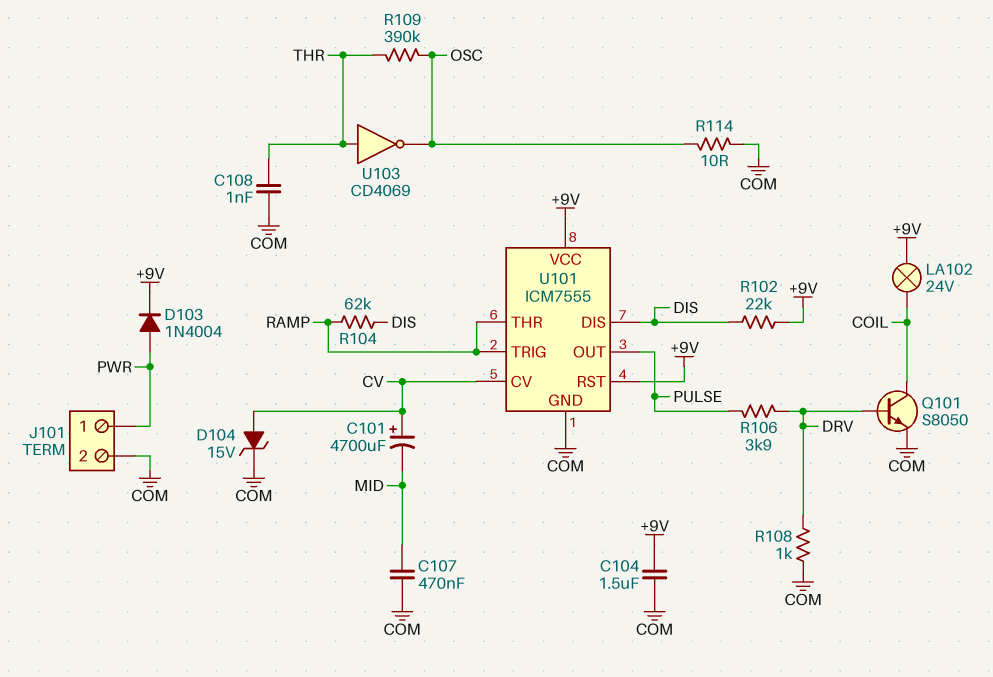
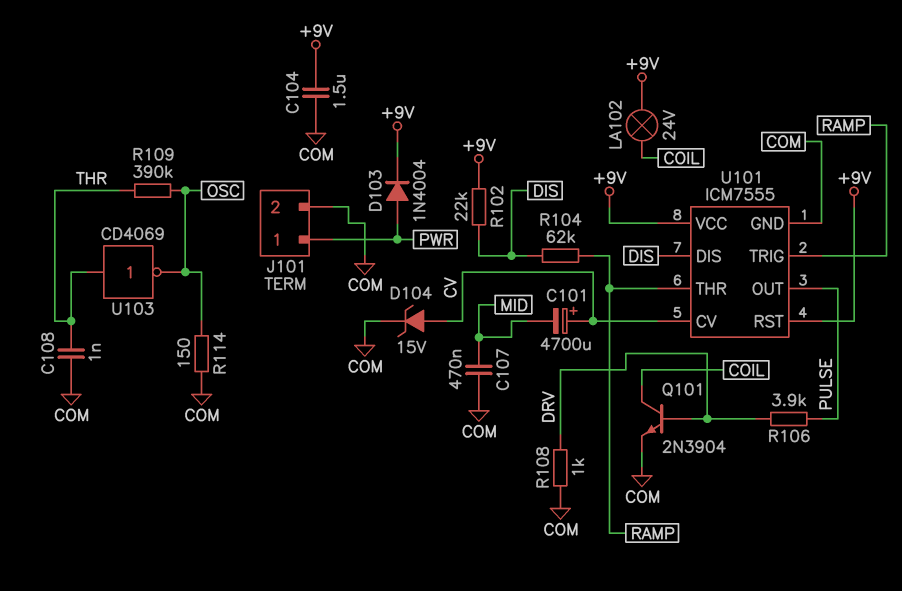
Q101: NPN S8050 (B DRV, C COIL, E COM) -> NPN 2N3904 (B DRV, C COIL, E COM)
R114: 10 (COM, OSC) -> 150 (COM, OSC)

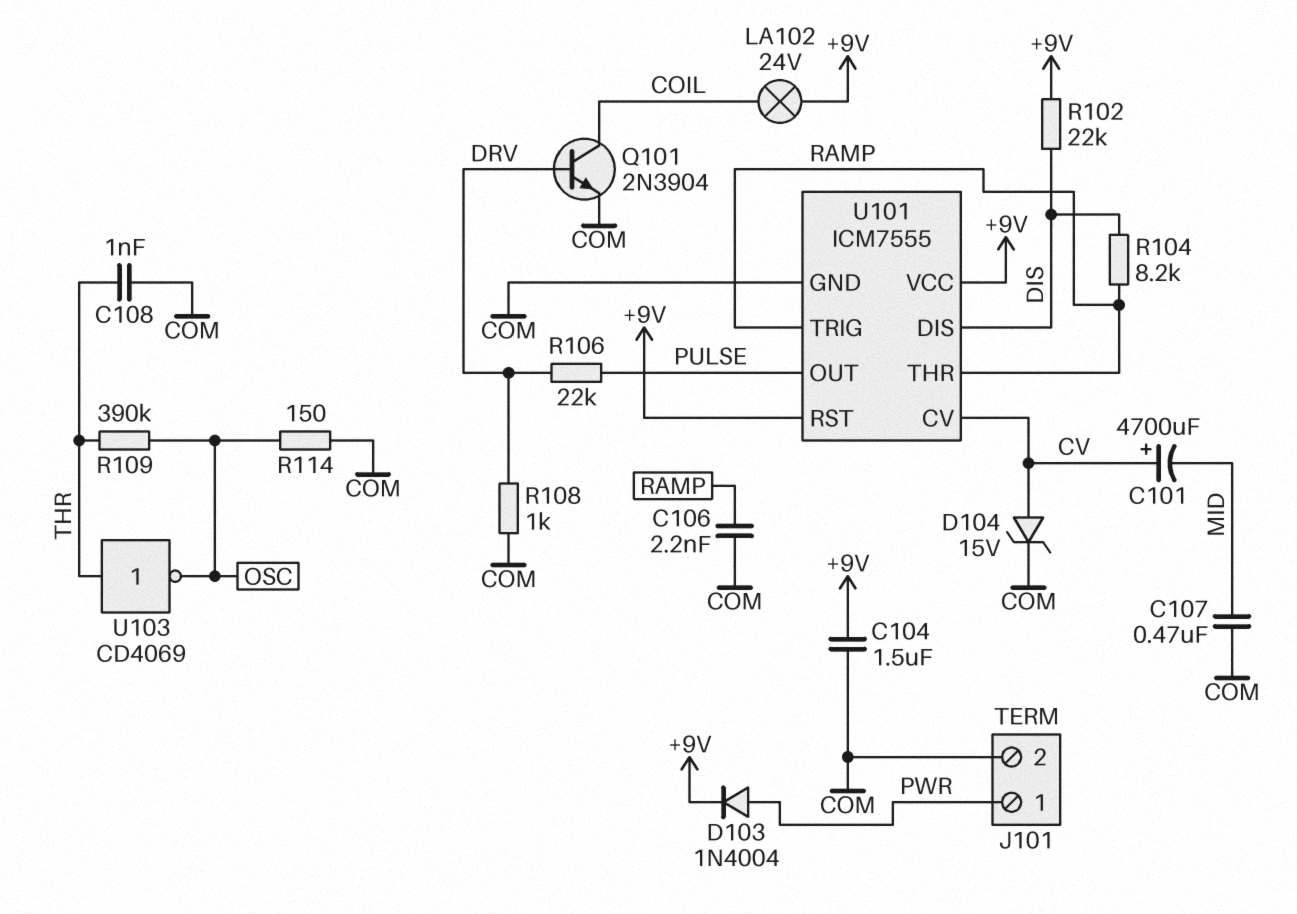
C106: none -> 2.2nF (COM, RAMP)
R104: 62k (DIS, RAMP) -> 8.2k (DIS, RAMP)
R106: 3.9k (DRV, PULSE) -> 22k (DRV, PULSE)

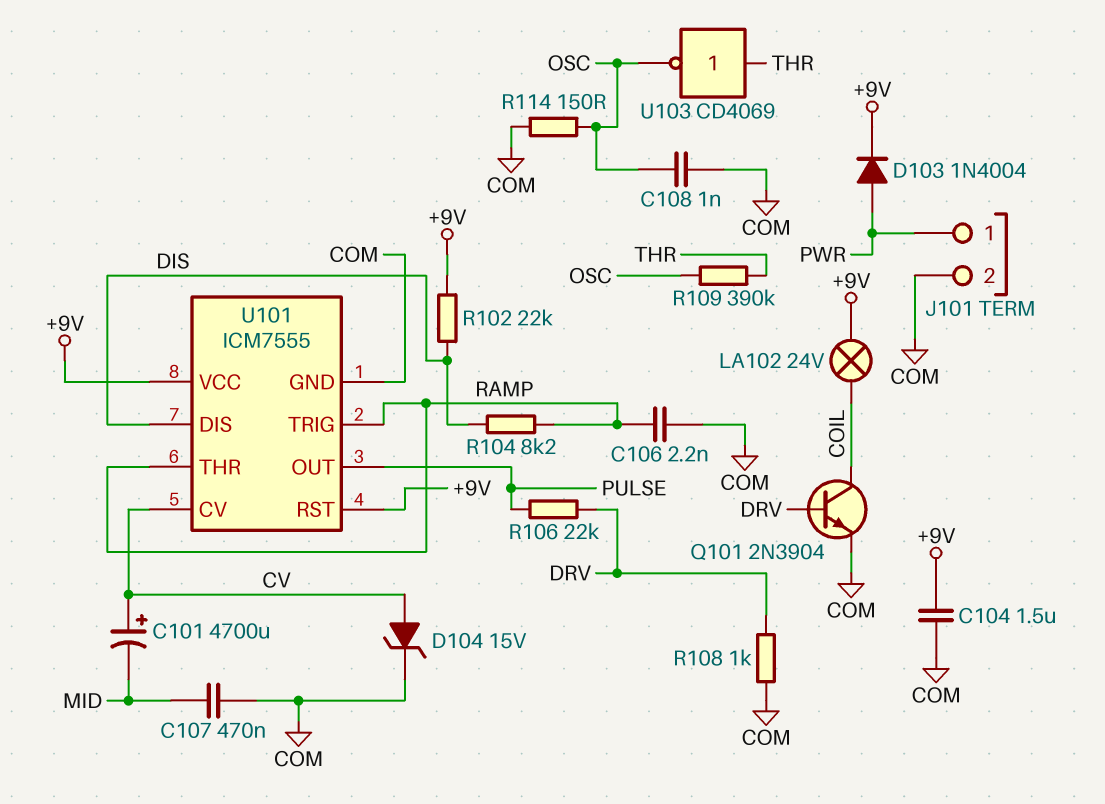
C108: 1nF (COM, THR) -> 1nF (COM, OSC)

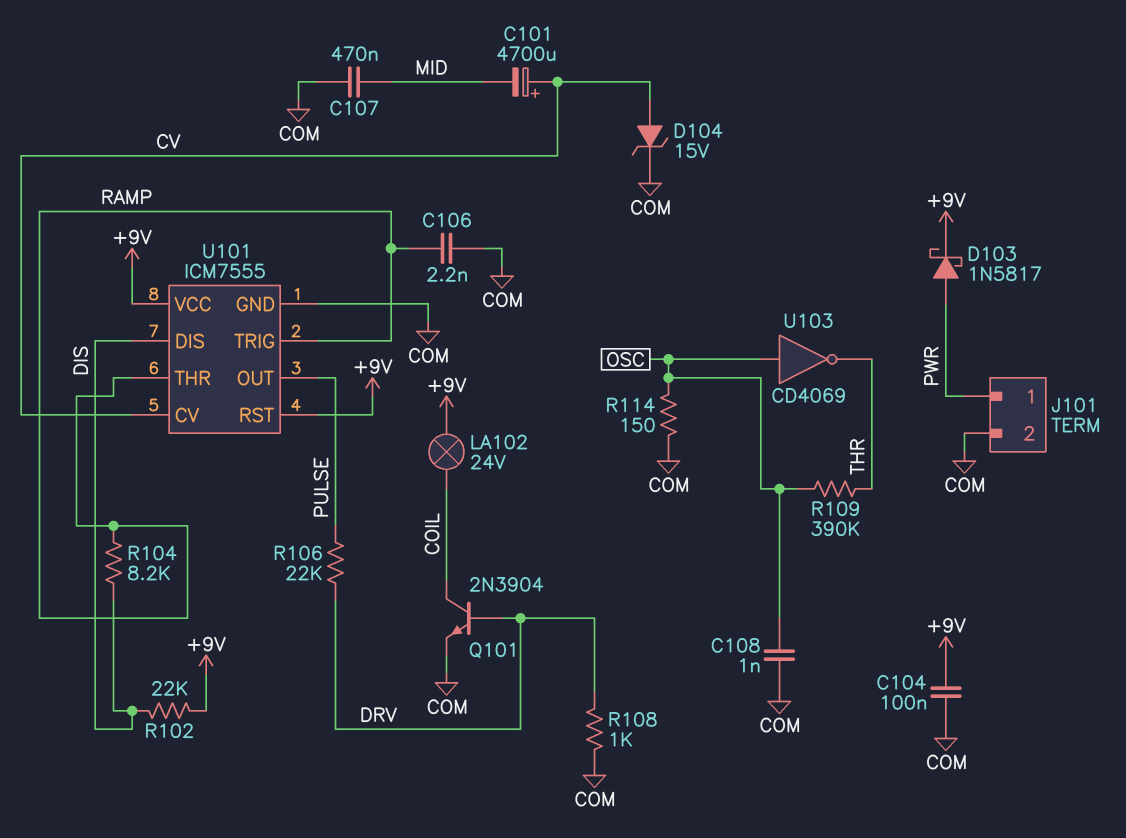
C104: 1.5uF (+9V, COM) -> 100nF (+9V, COM)
D103: diode 1N4004 (A PWR, K +9V) -> schottky 1N5817 (A PWR, K +9V)
U103: NOT CD4069 (in THR, out OSC) -> NOT CD4069 (in OSC, out THR)

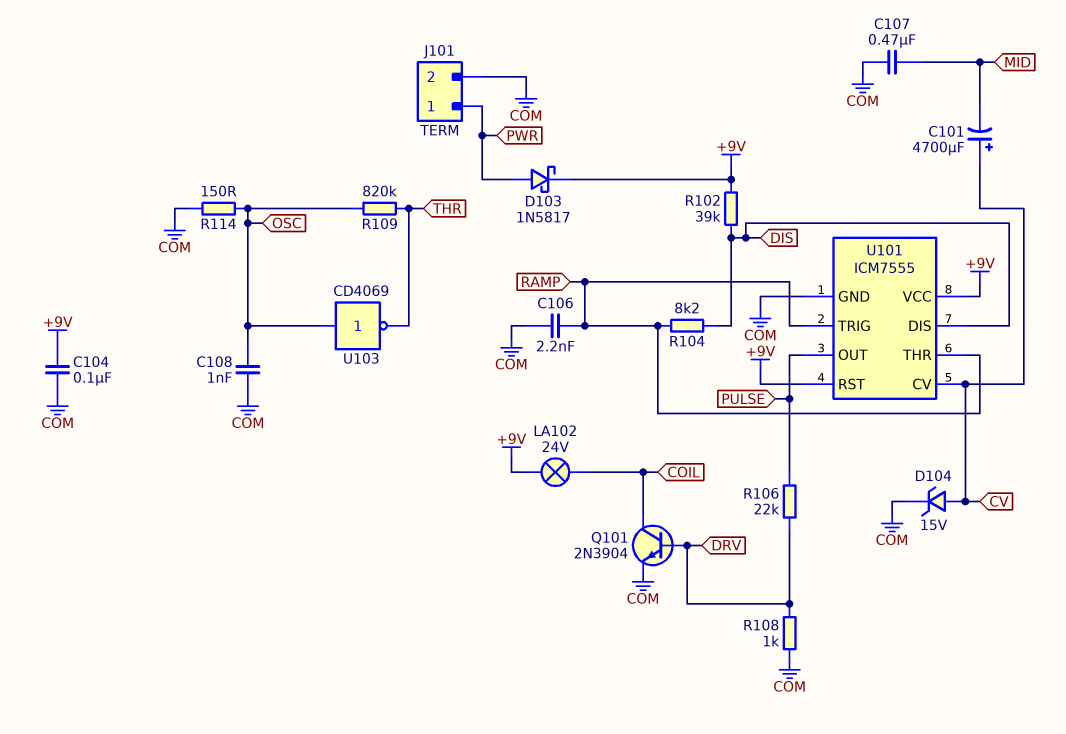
R102: 22k (+9V, DIS) -> 39k (+9V, DIS)
R109: 390k (OSC, THR) -> 820k (OSC, THR)

